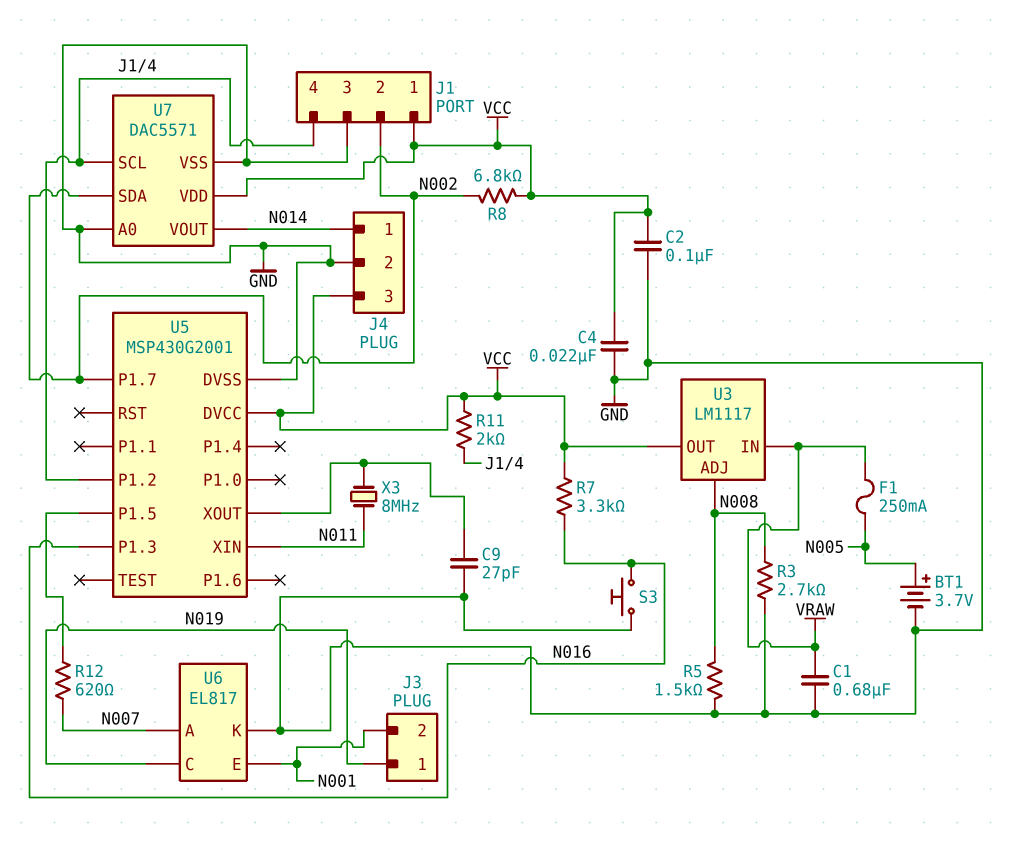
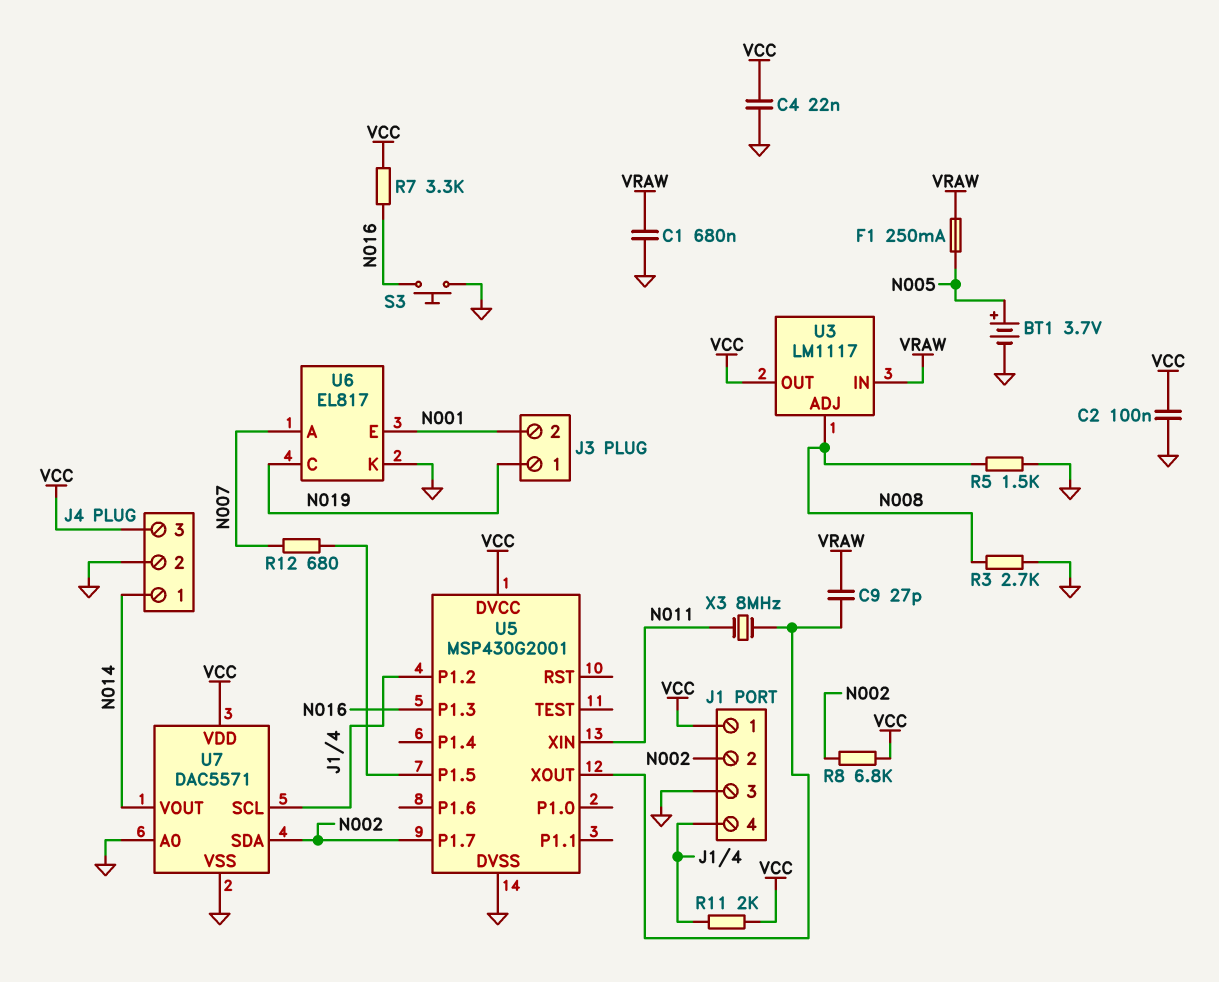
C9: 27pF (GND, U5/XOUT) -> 27pF (U5/XOUT, VRAW)
R12: 620 (N007, U5/P1.5) -> 680 (N007, U5/P1.5)

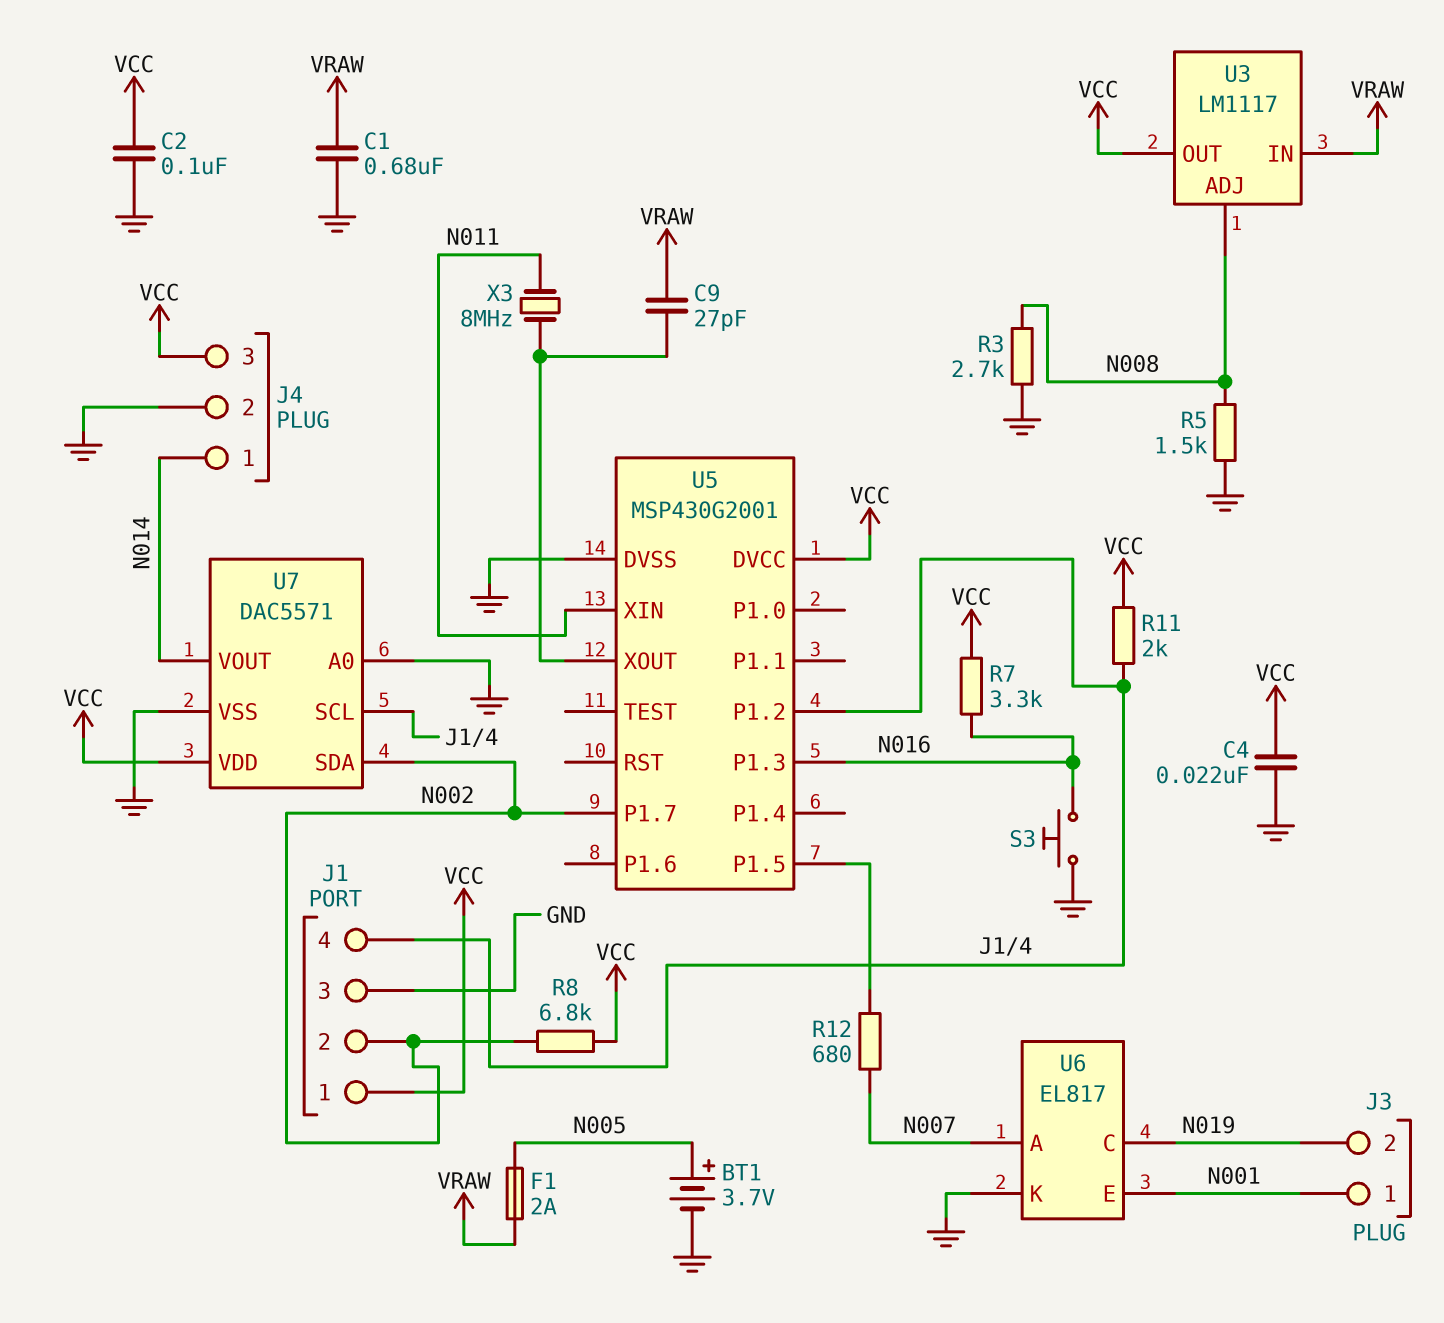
F1: 250mA (N005, VRAW) -> 2A (N005, VRAW)
J3 pin 1: N019 -> N001
J3 pin 2: N001 -> N019

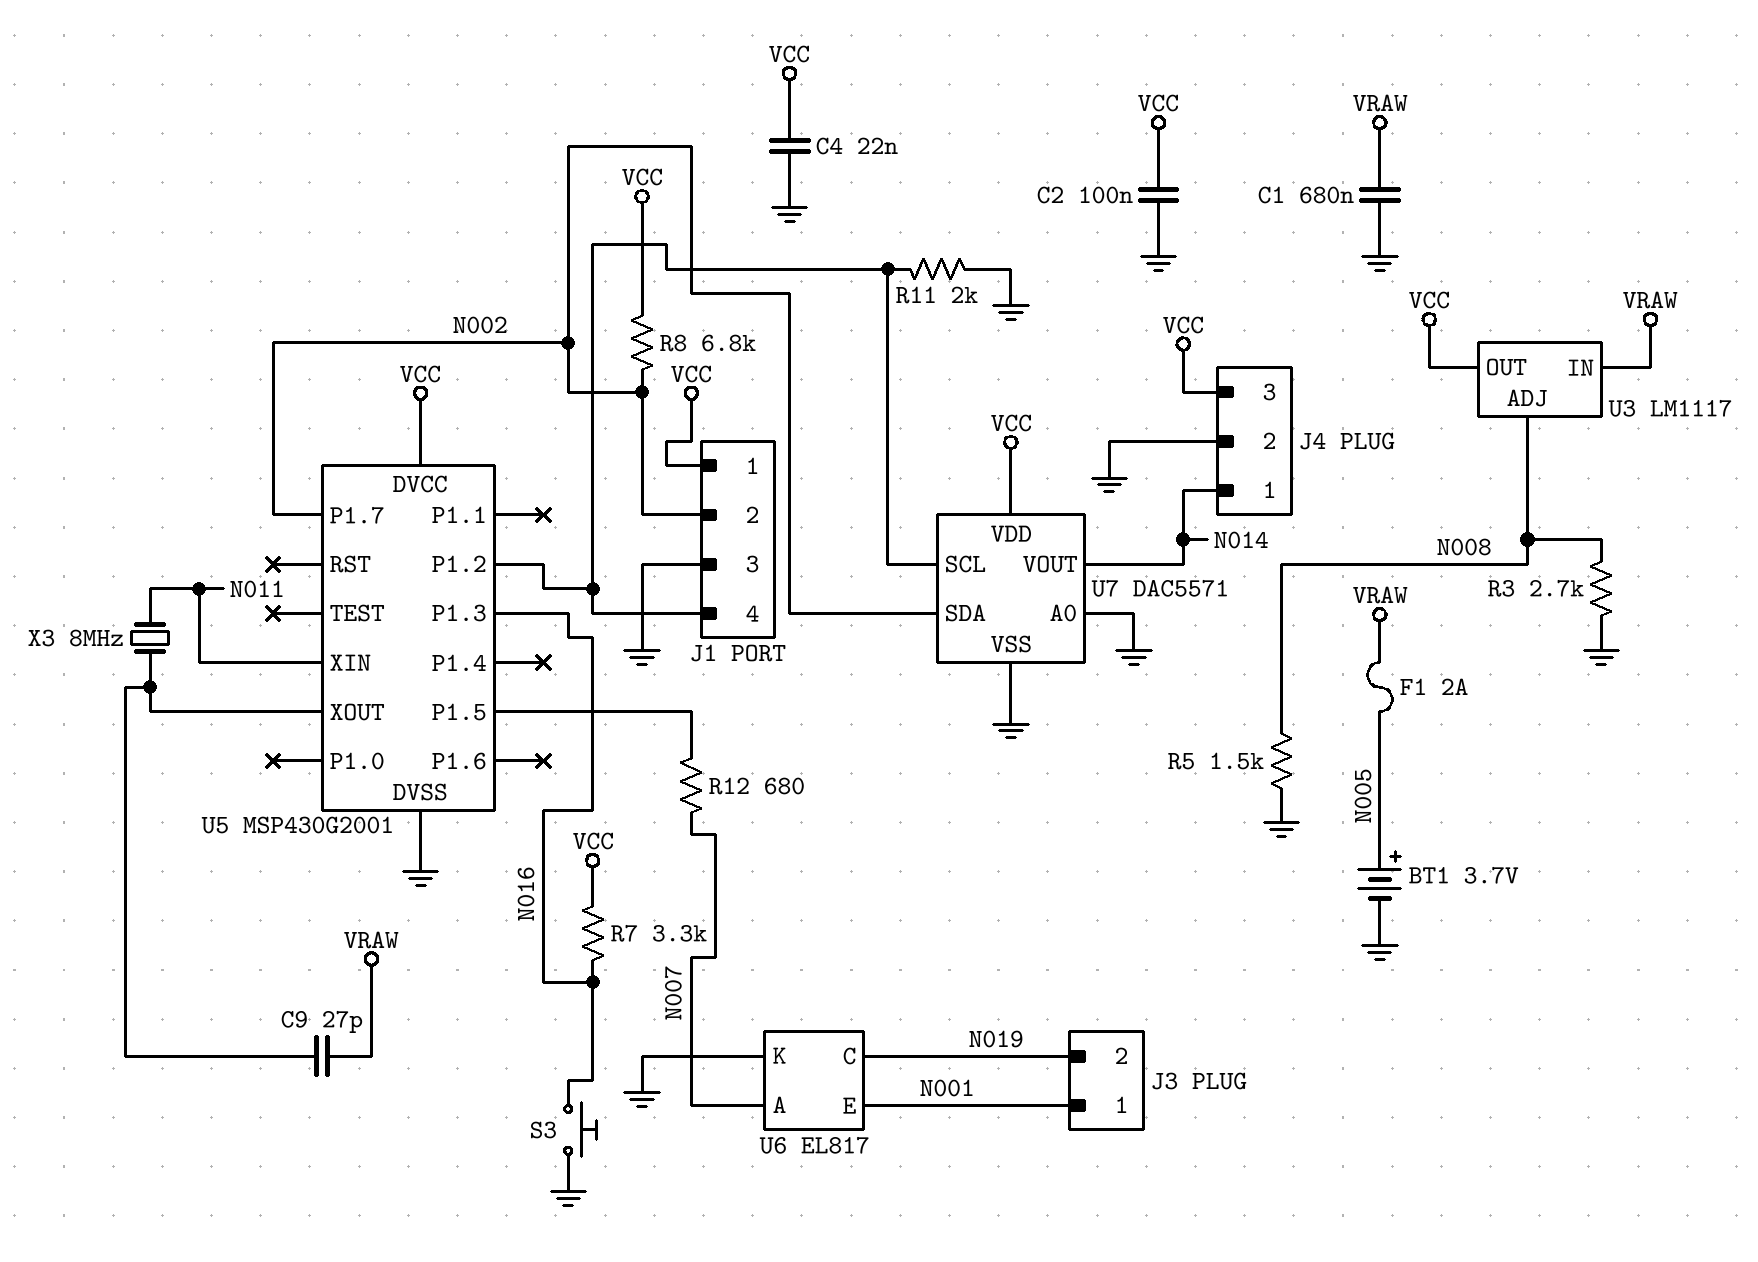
R11: 2k (J1/4, VCC) -> 2k (GND, J1/4)

